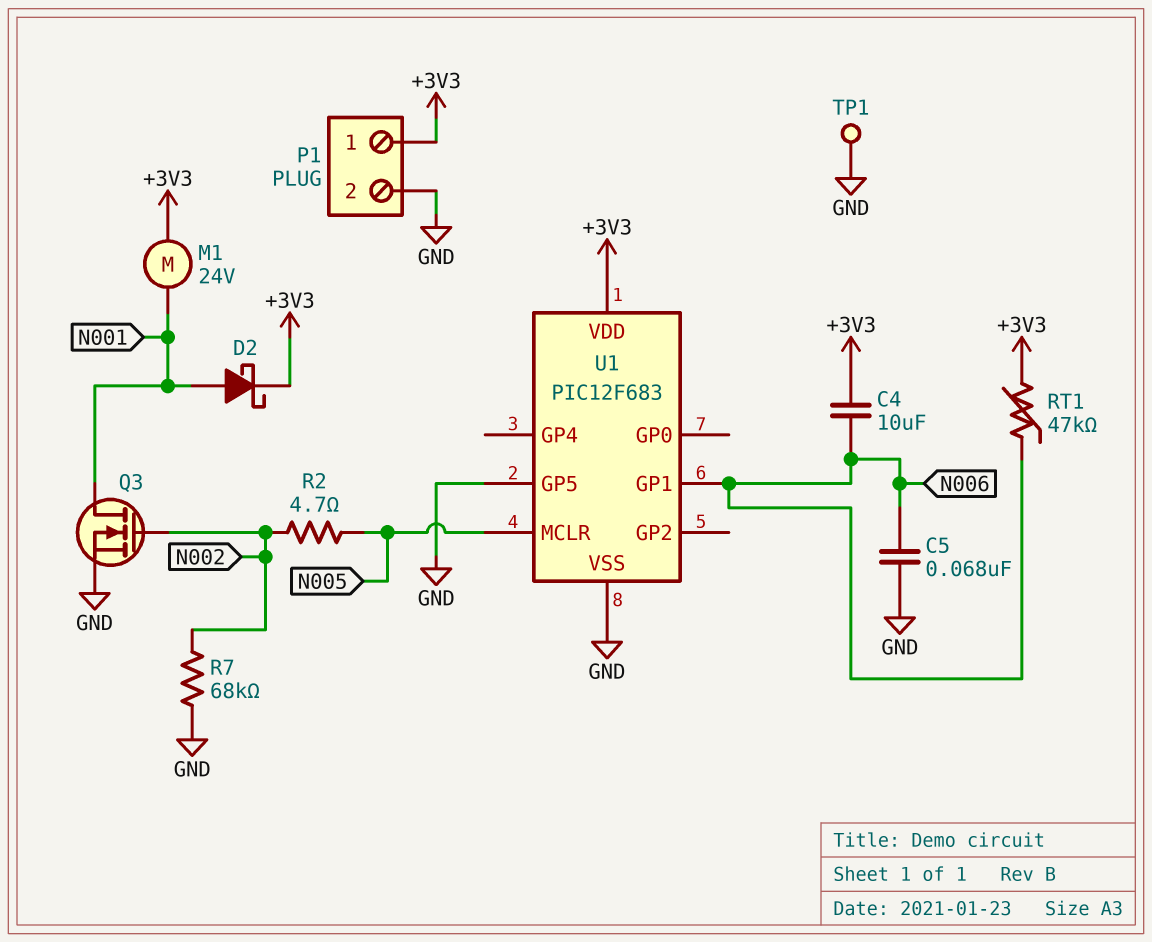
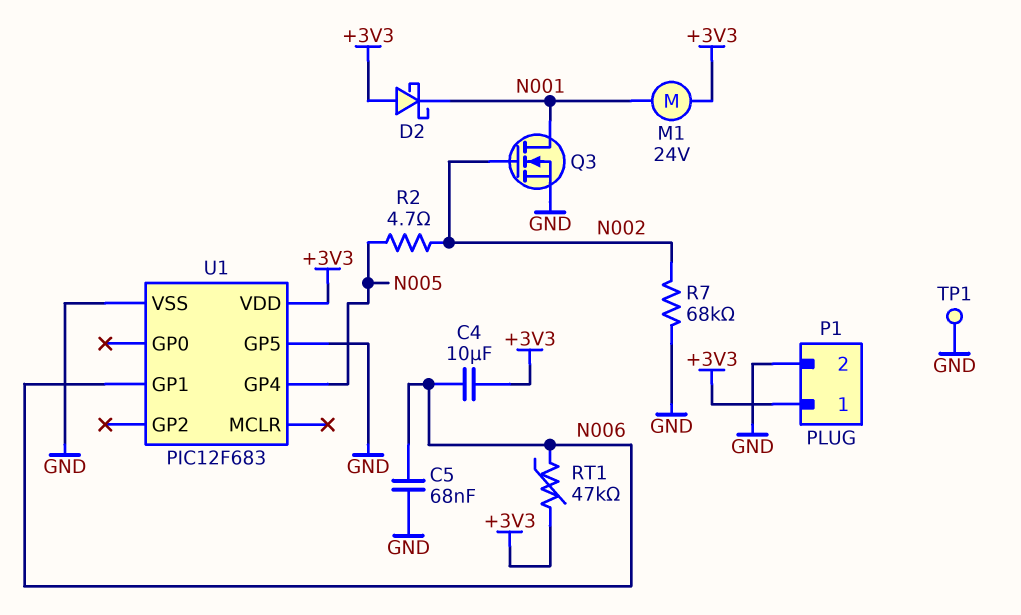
D2: schottky (A N001, K +3V3) -> schottky (A +3V3, K N001)
U1 pin GP4: none -> N005
U1 pin MCLR: N005 -> none

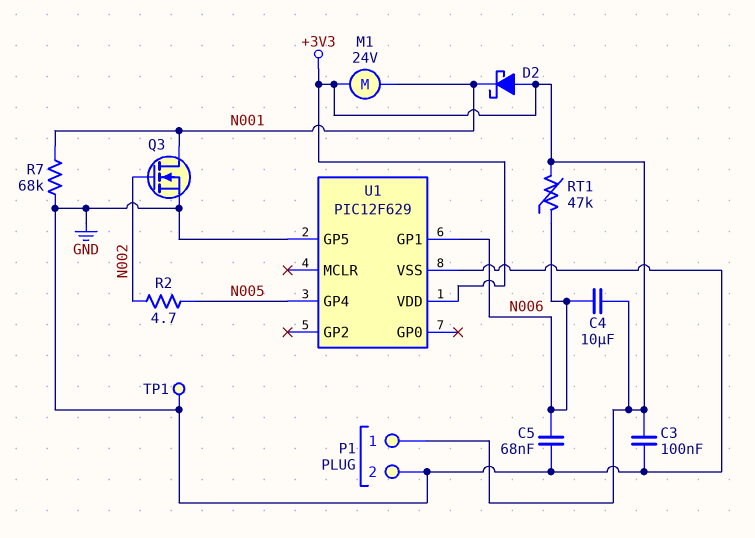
C3: none -> 100nF (+3V3, GND)
R7: 68k (GND, N002) -> 68k (GND, N001)
U1: PIC12F683 -> PIC12F629

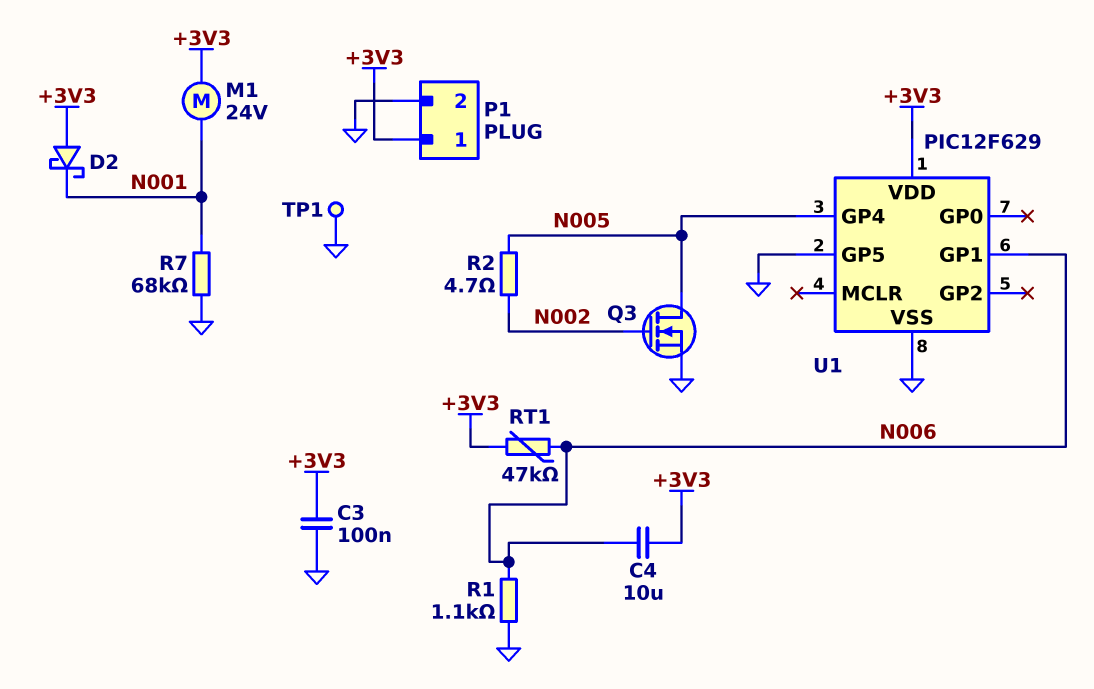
C5: 68nF (GND, N006) -> none
Q3: NMOS (G N002, D N001, S GND) -> NMOS (G N002, D N005, S GND)
R1: none -> 1.1k (GND, N006)

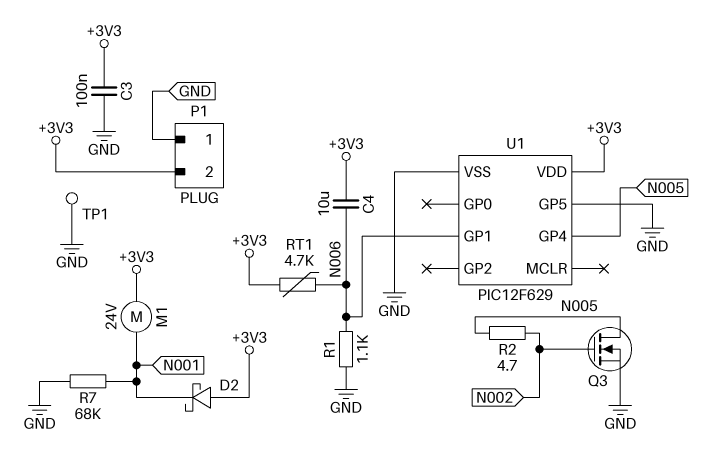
P1 pin 1: +3V3 -> GND
P1 pin 2: GND -> +3V3
RT1: 47k (+3V3, N006) -> 4.7k (+3V3, N006)

